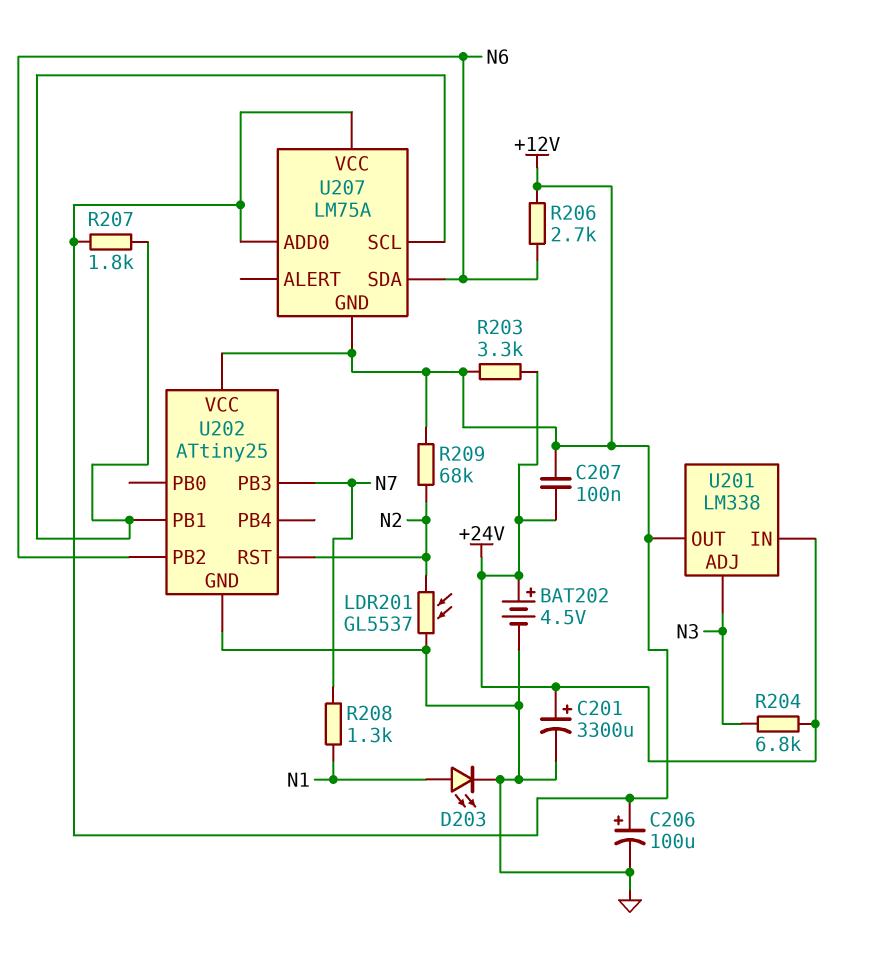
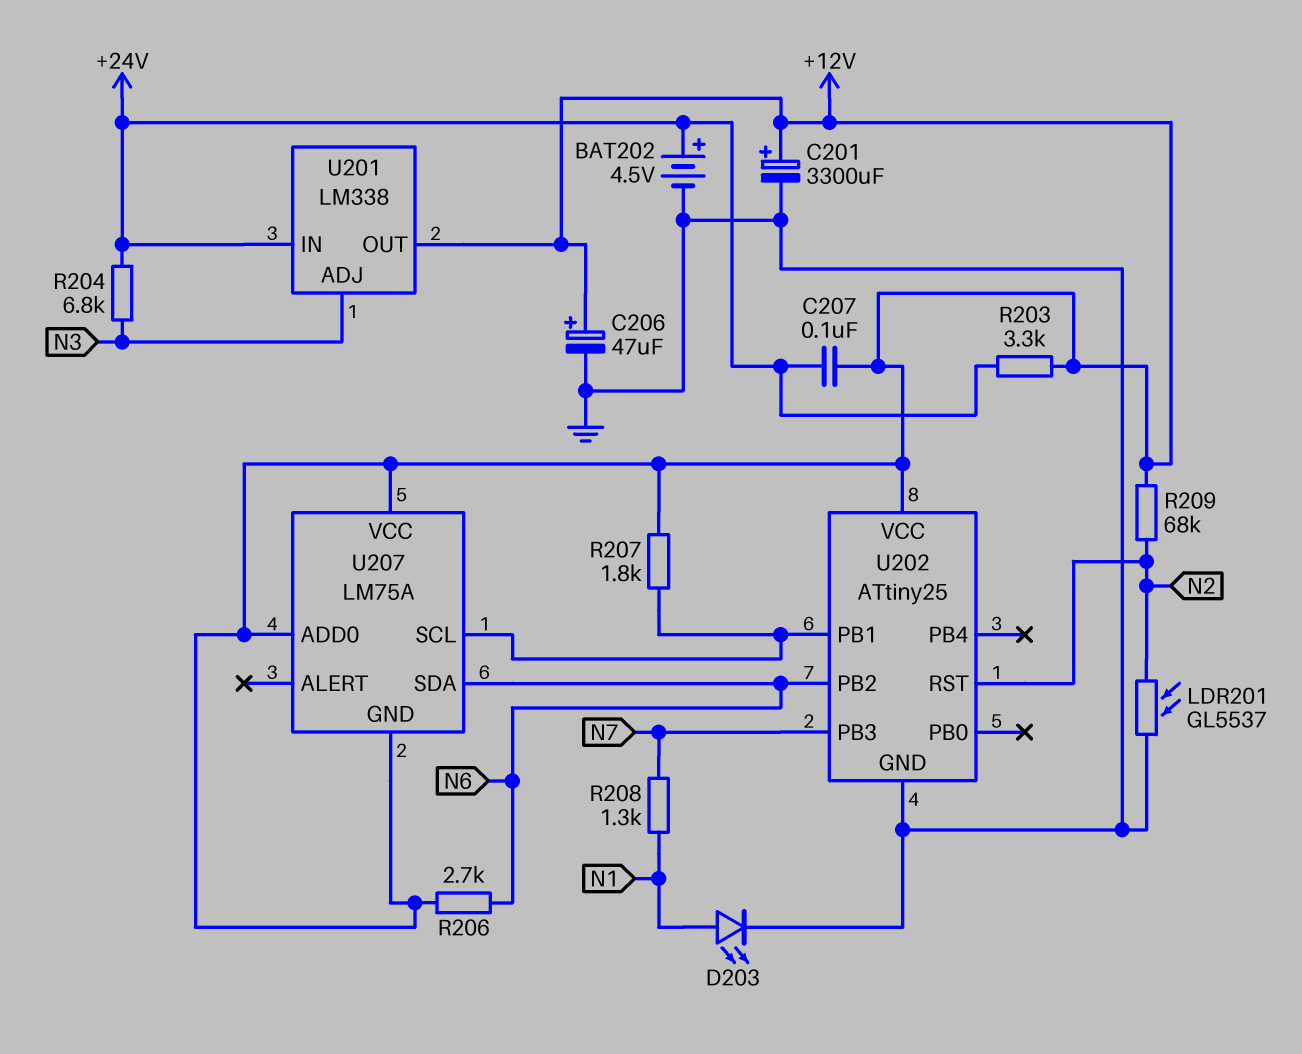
C201: 3300uF (plus +24V, minus GND) -> 3300uF (plus +12V, minus GND)
C206: 100uF (plus +12V, minus GND) -> 47uF (plus +12V, minus GND)

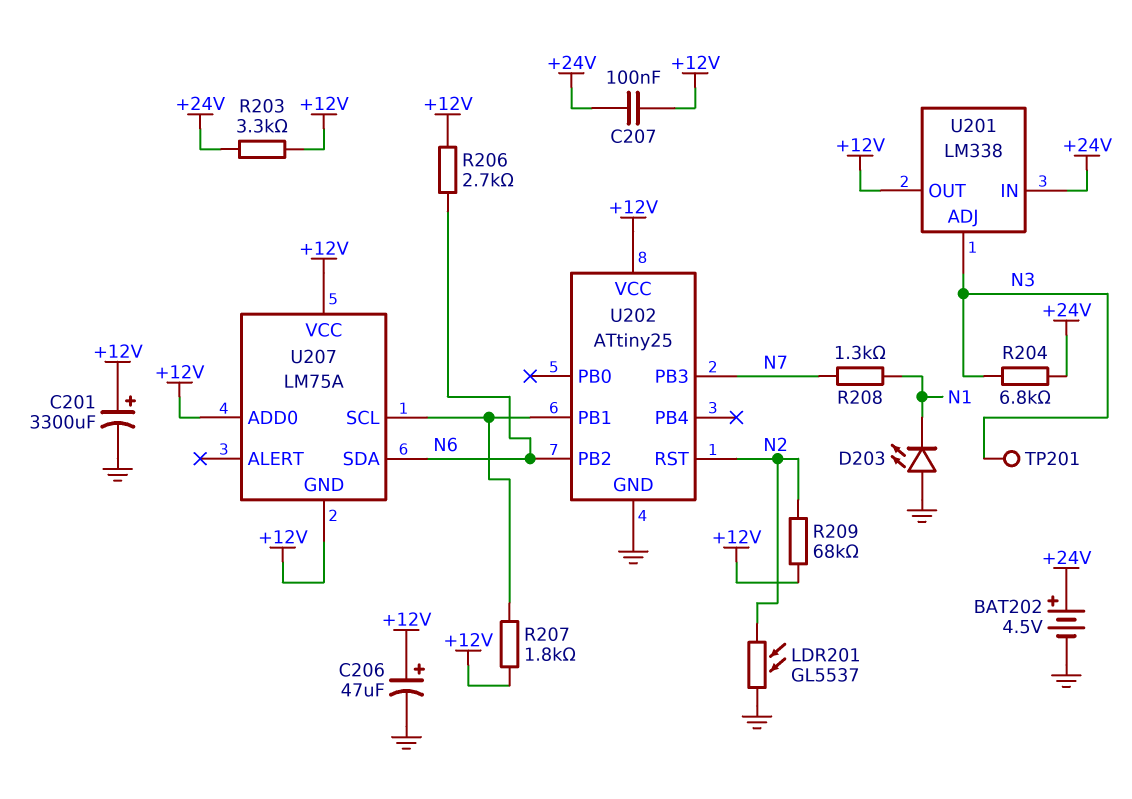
D203: LED (A N1, K GND) -> LED (A GND, K N1)
TP201: none -> test point (N3)

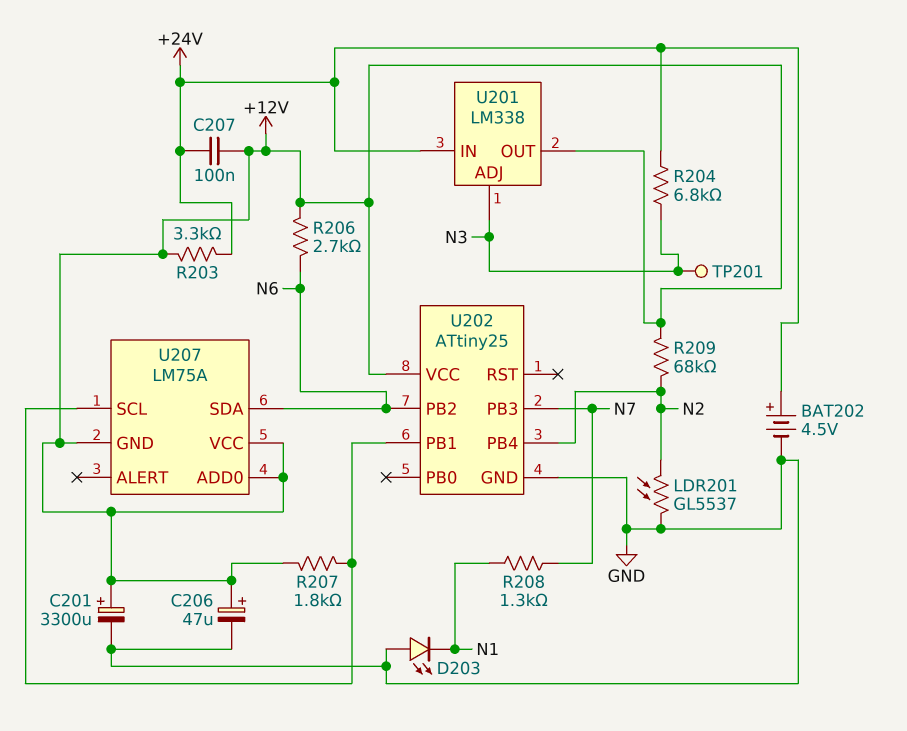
U202 pin PB4: none -> N2
U202 pin RST: N2 -> none

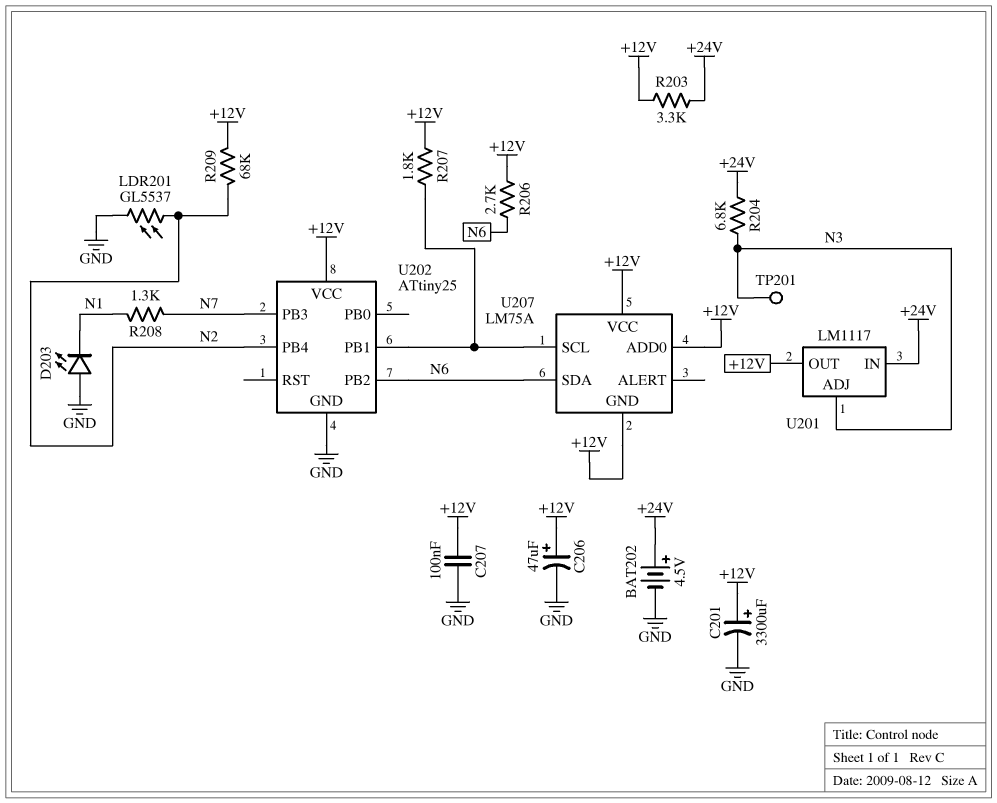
C207: 100nF (+12V, +24V) -> 100nF (+12V, GND)
U201: LM338 -> LM1117

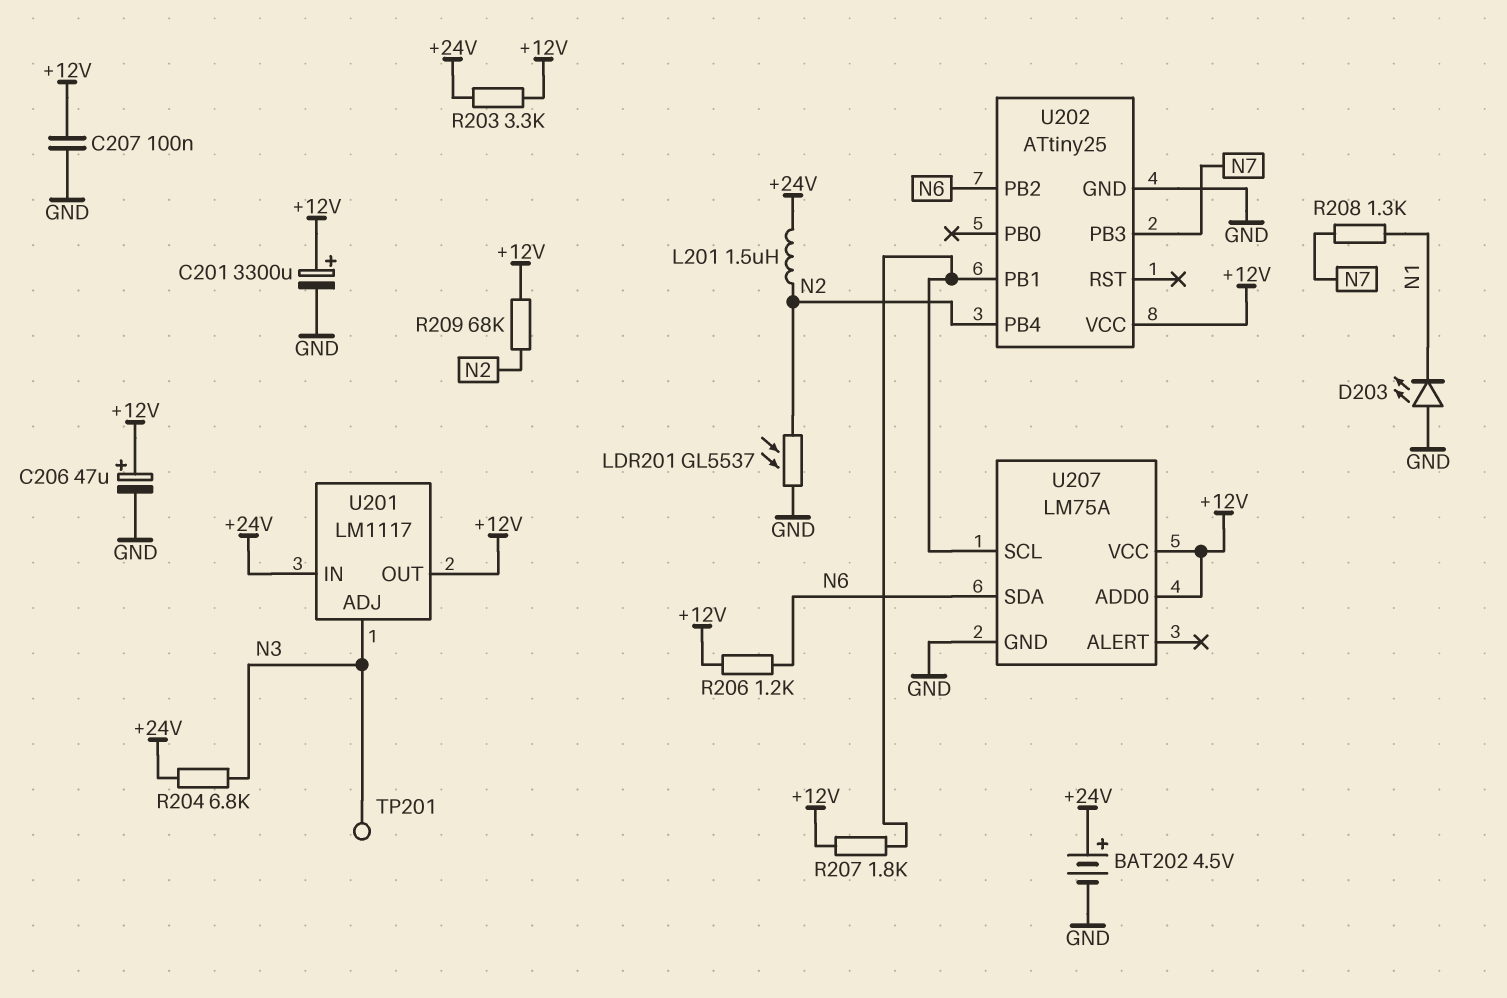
L201: none -> 1.5uH (+24V, N2)
R206: 2.7k (+12V, N6) -> 1.2k (+12V, N6)
U207 pin GND: +12V -> GND

